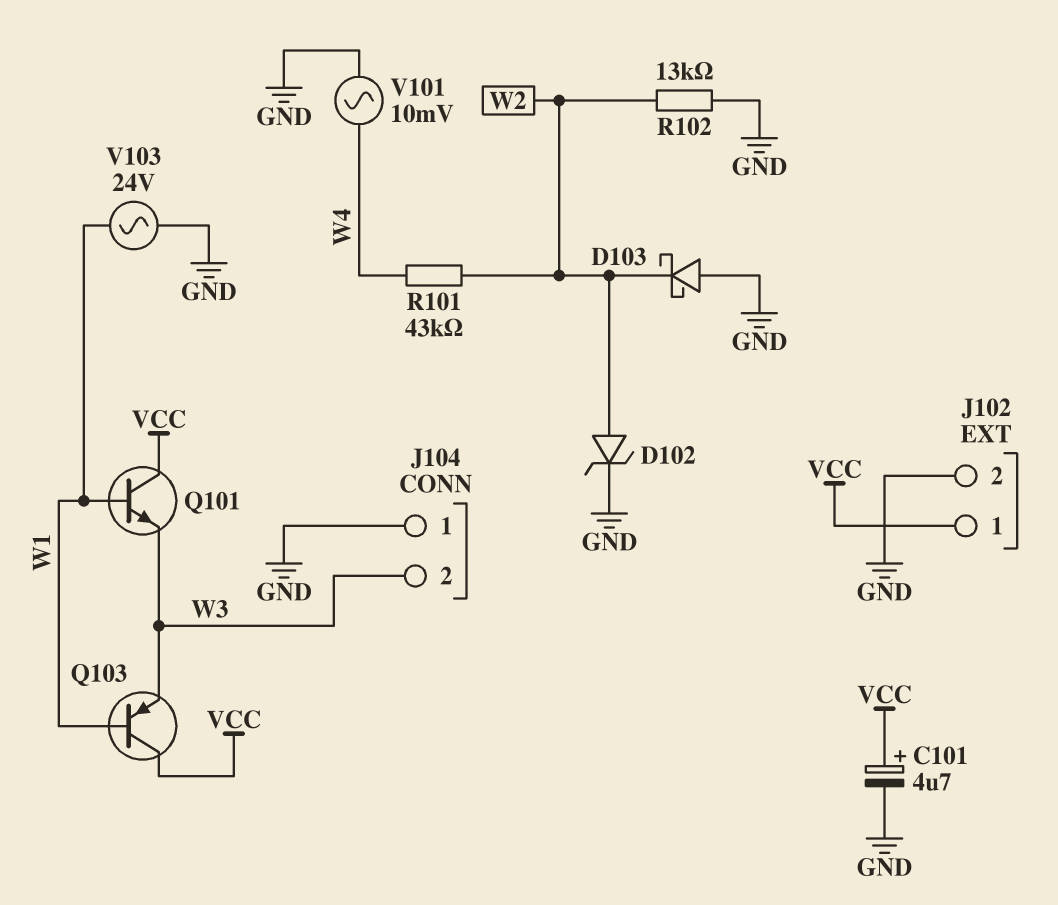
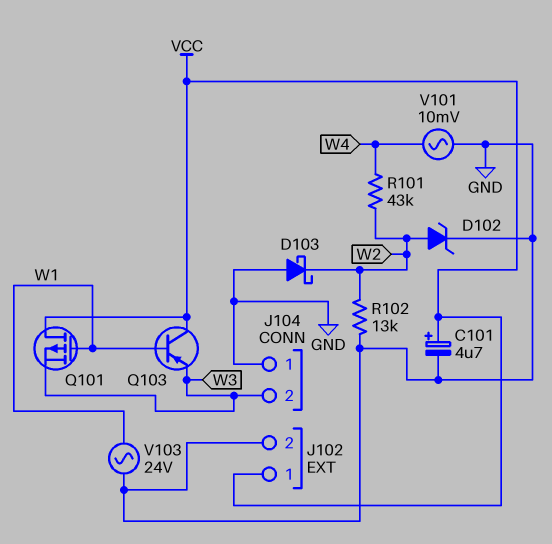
Q101: NPN (B W1, C VCC, E W3) -> PMOS (G W1, D VCC, S W3)

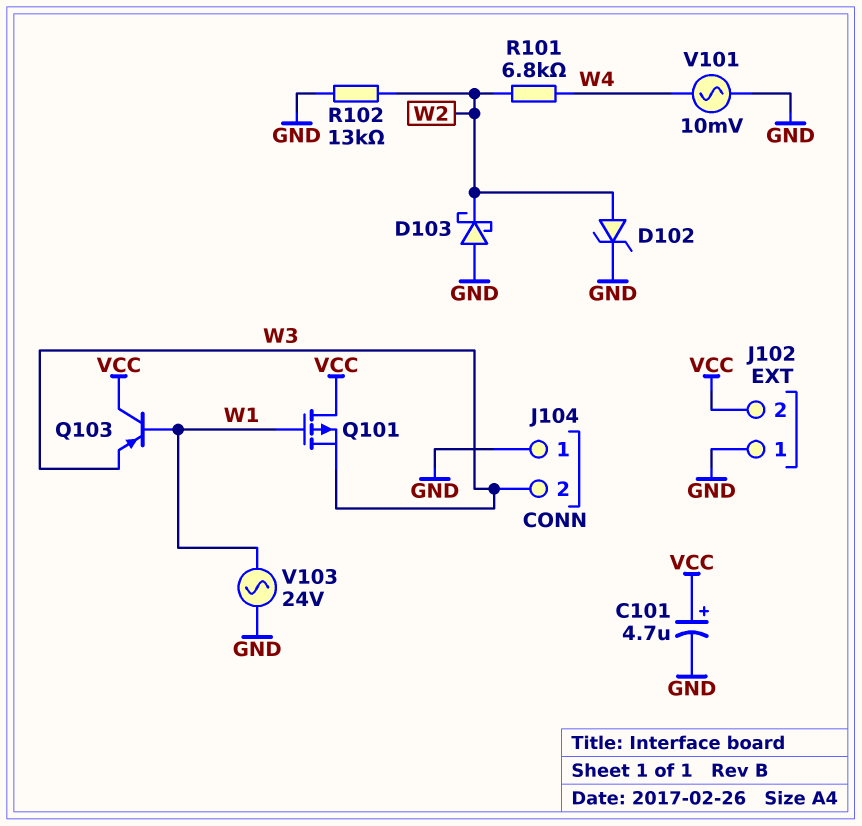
J102 pin 1: VCC -> GND
J102 pin 2: GND -> VCC
R101: 43k (W2, W4) -> 6.8k (W2, W4)

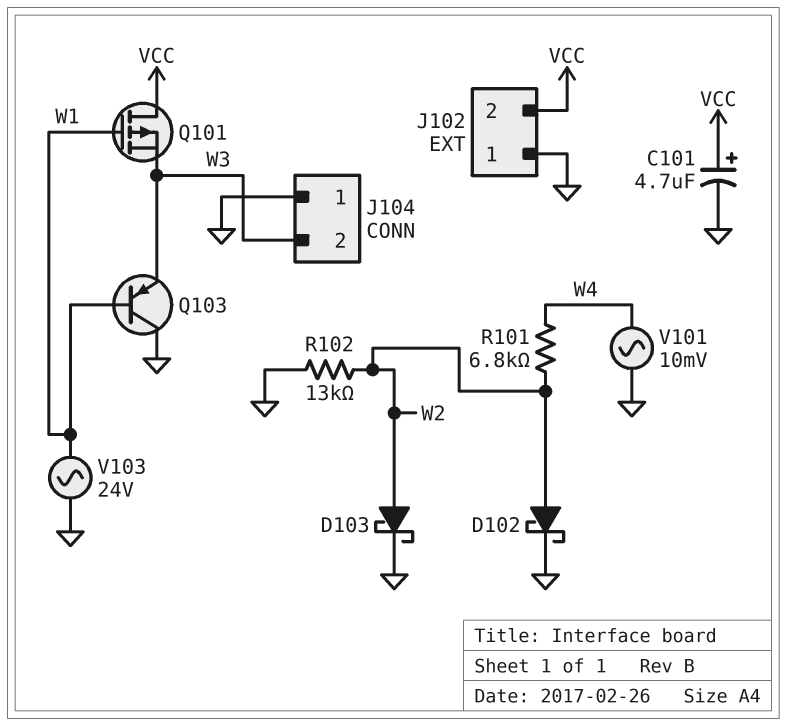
D102: zener (A W2, K GND) -> schottky (A W2, K GND)
D103: schottky (A GND, K W2) -> schottky (A W2, K GND)
Q103: PNP (B W1, C VCC, E W3) -> PNP (B W1, C GND, E W3)

